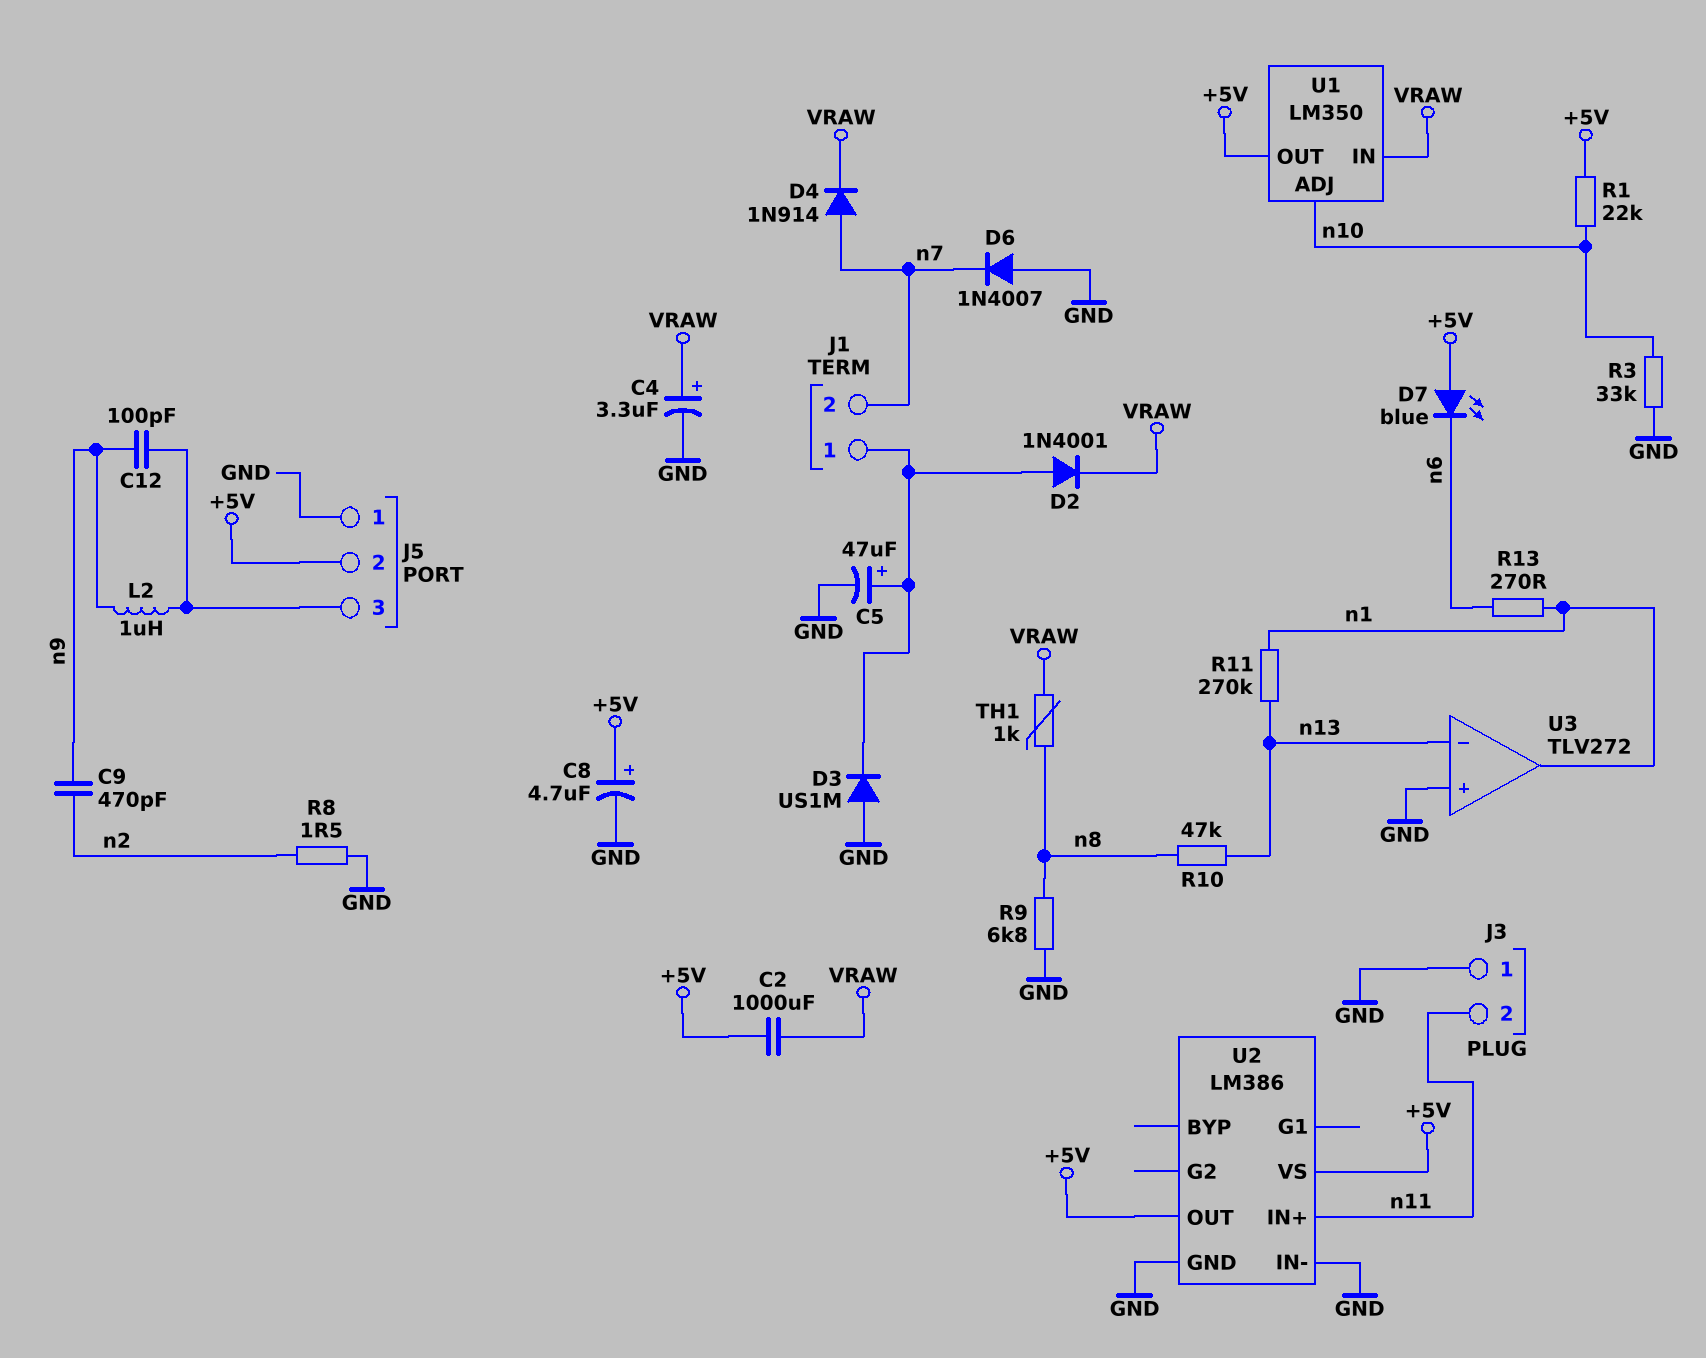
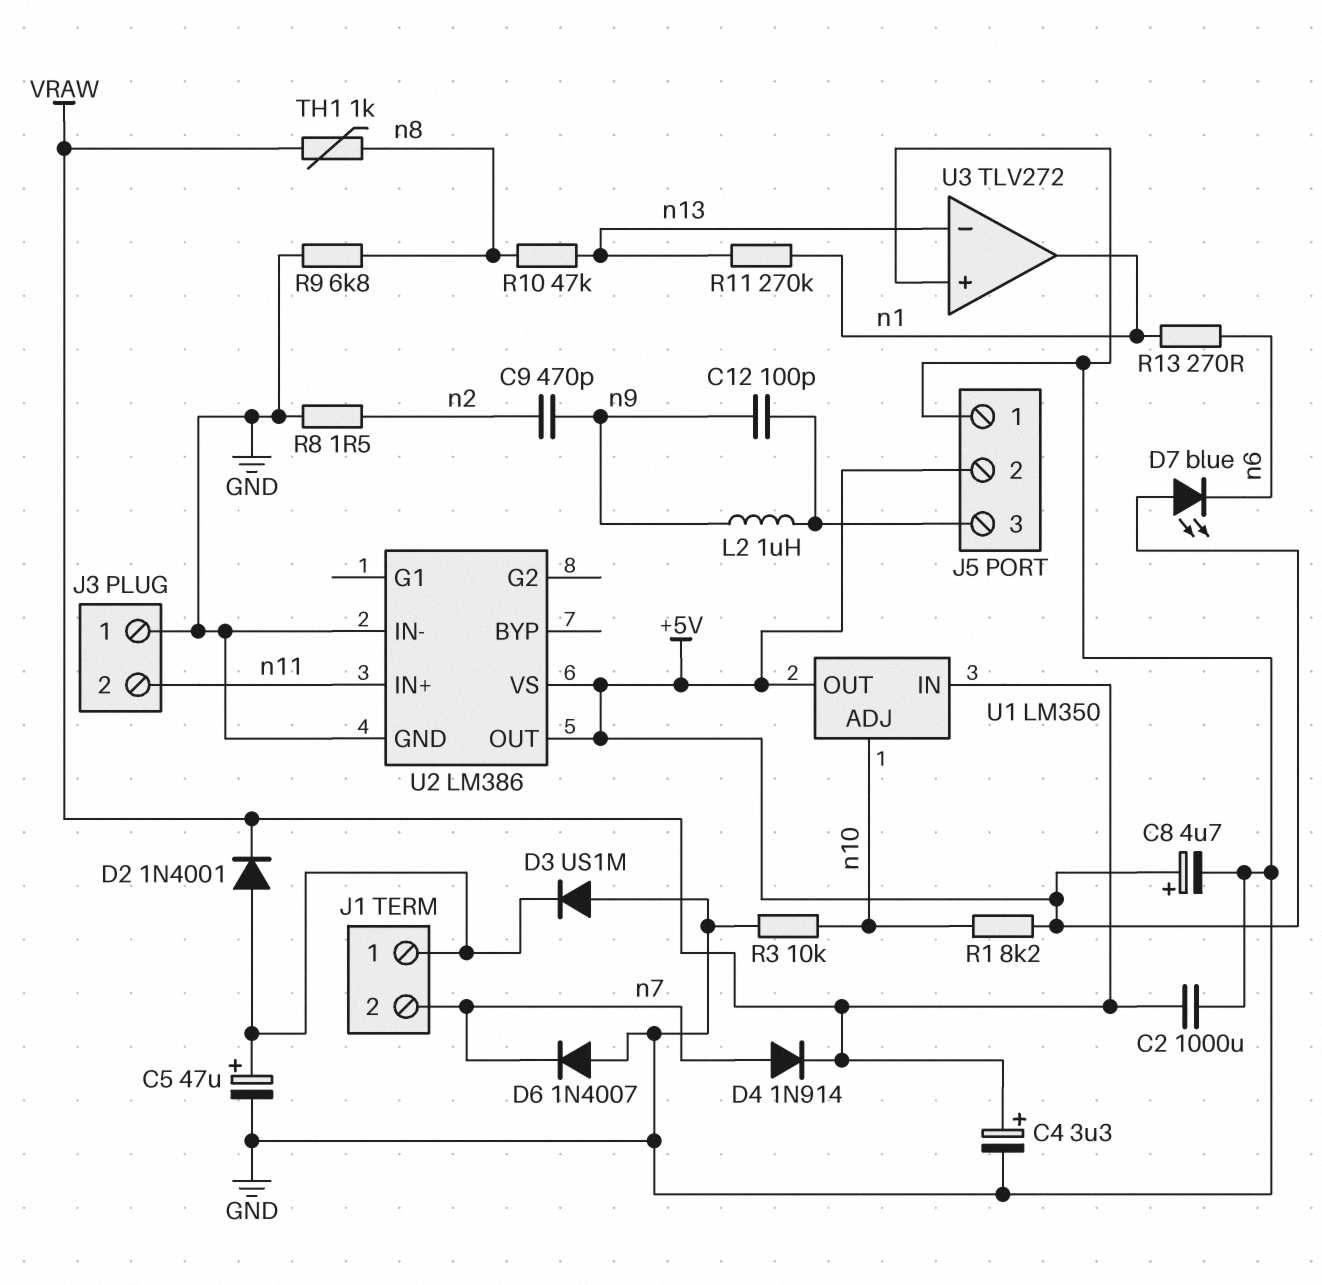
C2: 1000uF (+5V, VRAW) -> 1000uF (GND, VRAW)
R1: 22k (+5V, n10) -> 8.2k (+5V, n10)
R3: 33k (GND, n10) -> 10k (GND, n10)

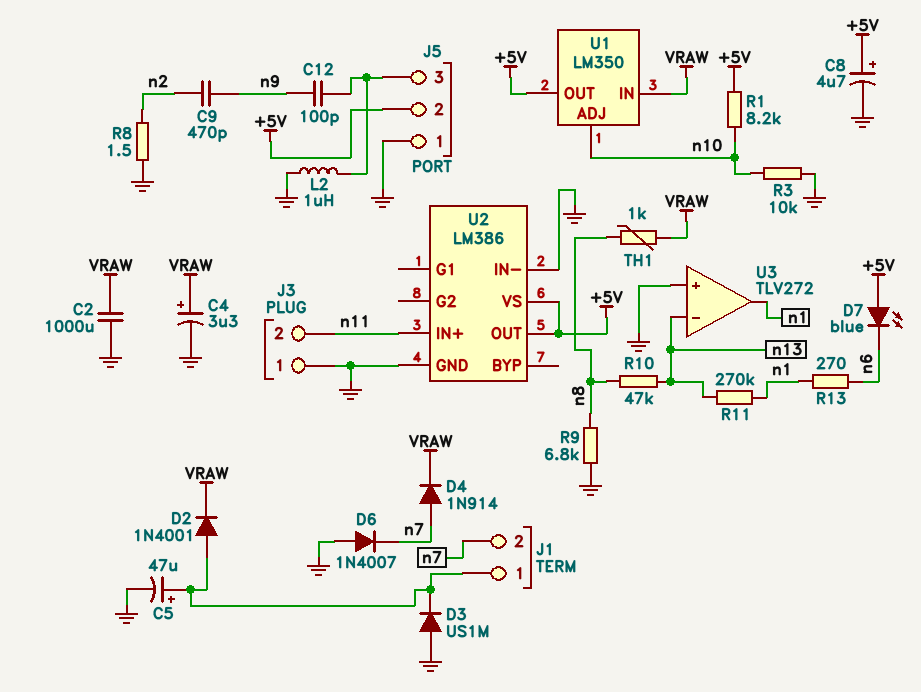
L2: 1uH (J5/3, n9) -> 1uH (GND, J5/3)

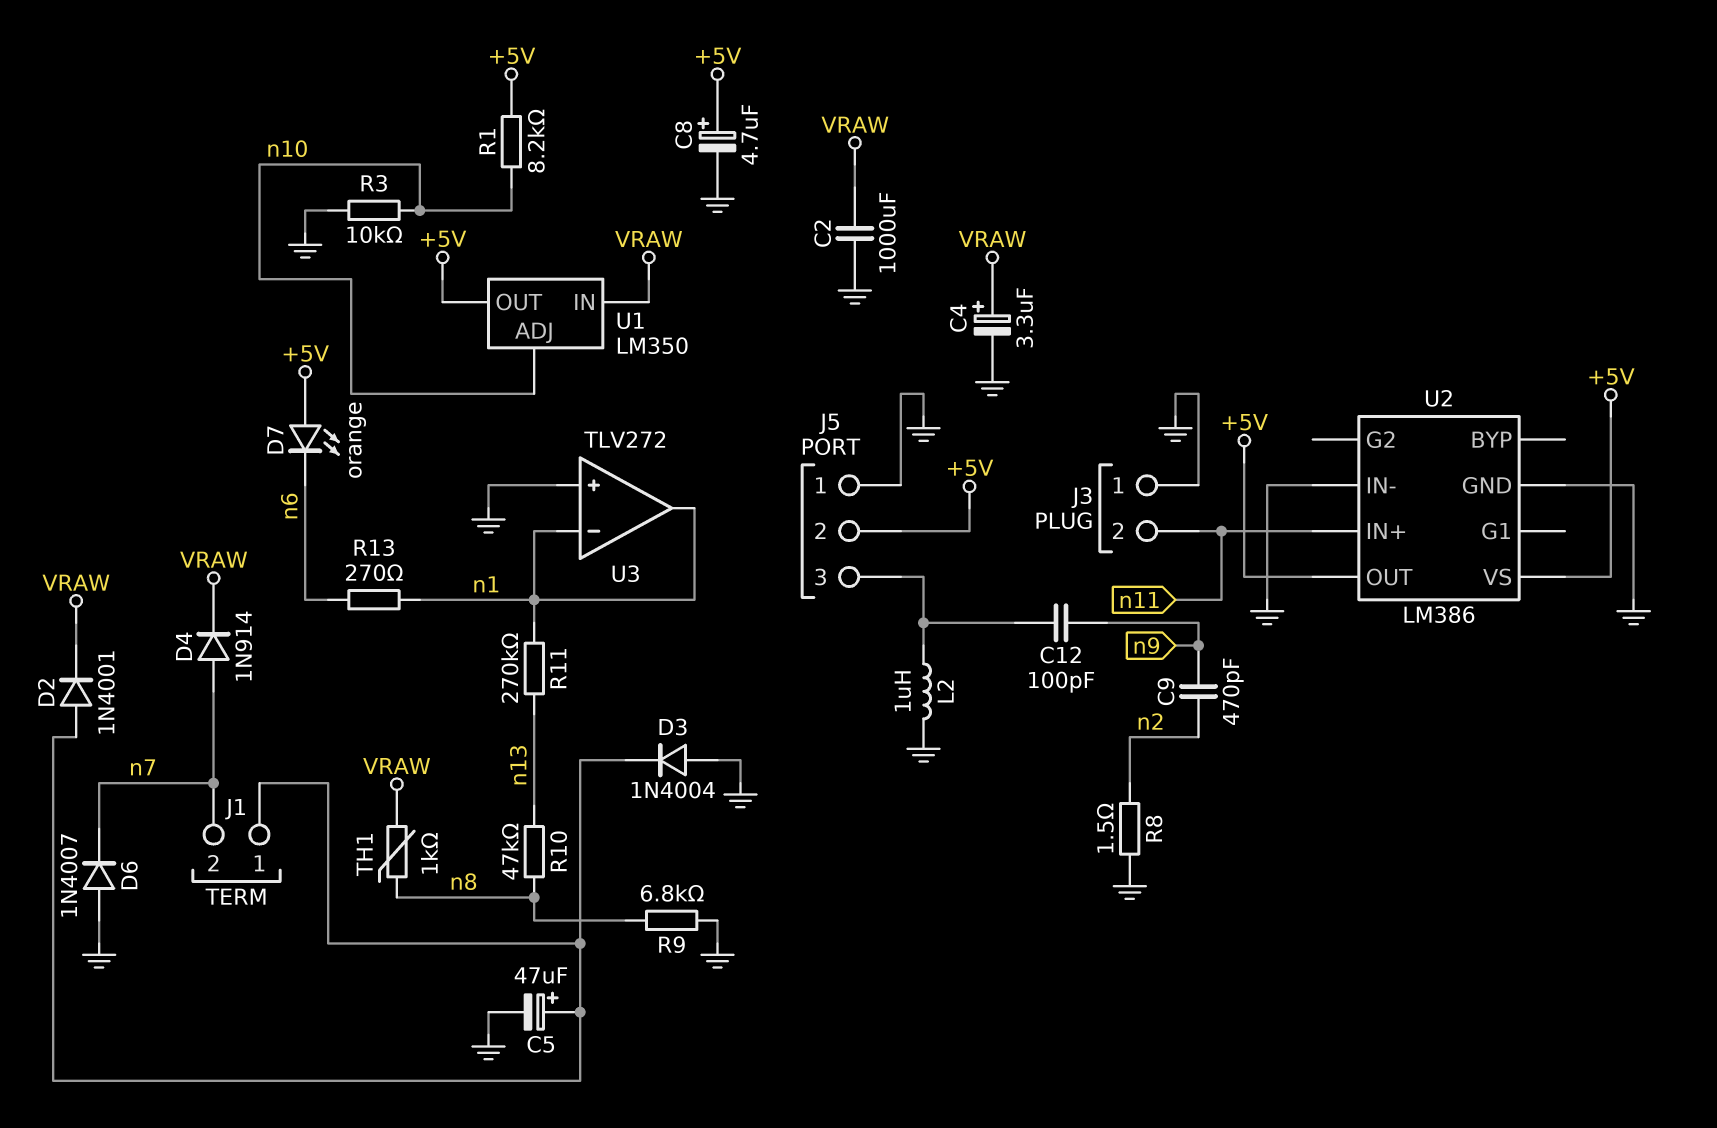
D3: diode US1M (A GND, K J1/1) -> diode 1N4004 (A GND, K J1/1)
D7: LED blue (A +5V, K n6) -> LED orange (A +5V, K n6)
U3 pin in-: n13 -> n1

